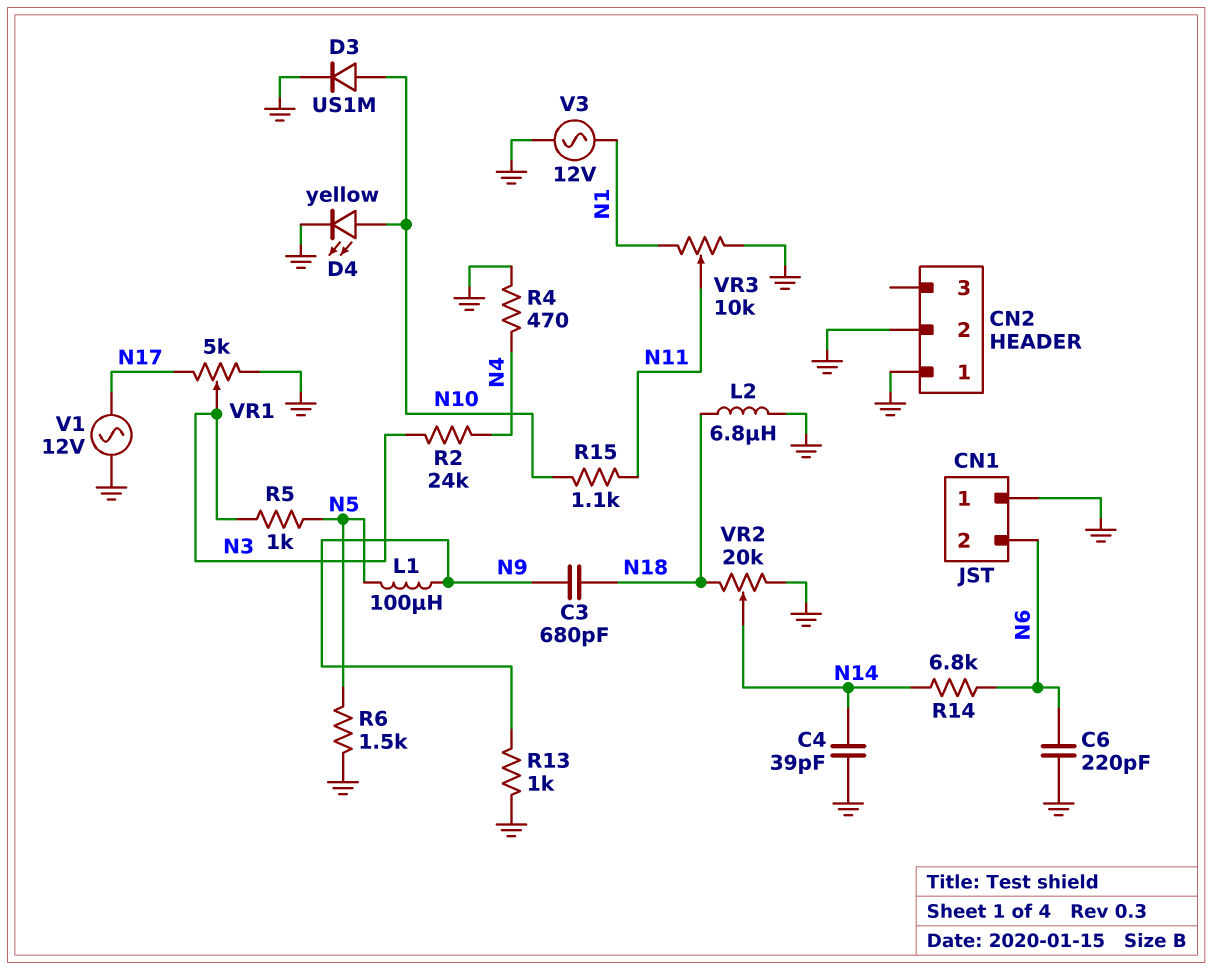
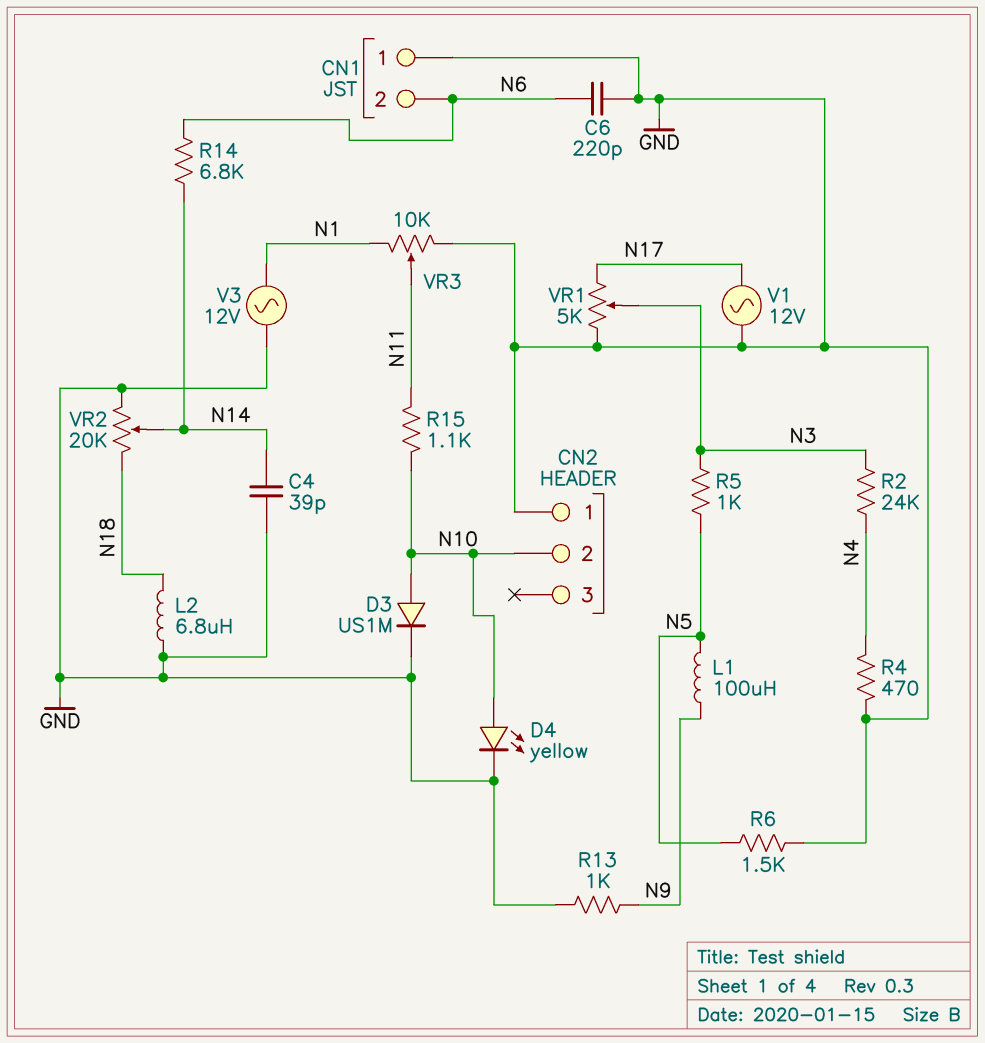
C3: 680pF (N9, N18) -> none
CN2 pin 2: GND -> N10

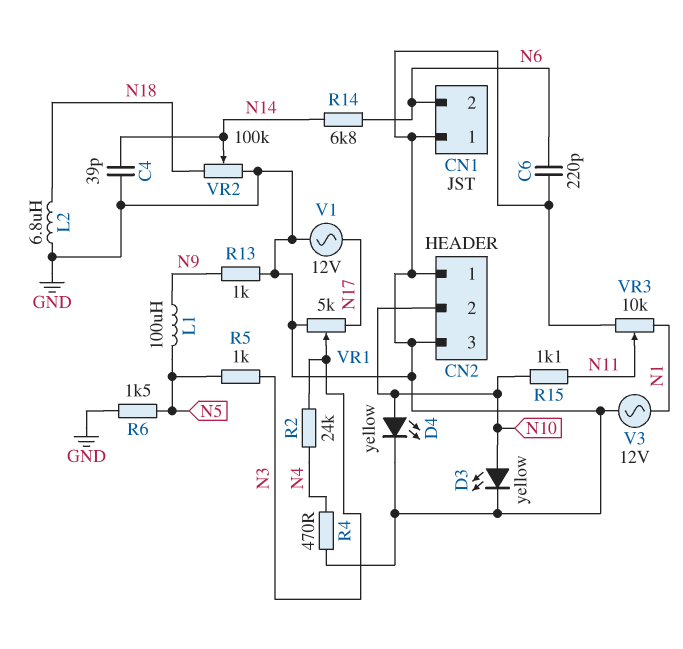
CN2 pin 3: none -> GND
D3: diode US1M (A N10, K GND) -> LED yellow (A N10, K GND)
VR2: 20k (GND, N18, wiper N14) -> 100k (GND, N18, wiper N14)

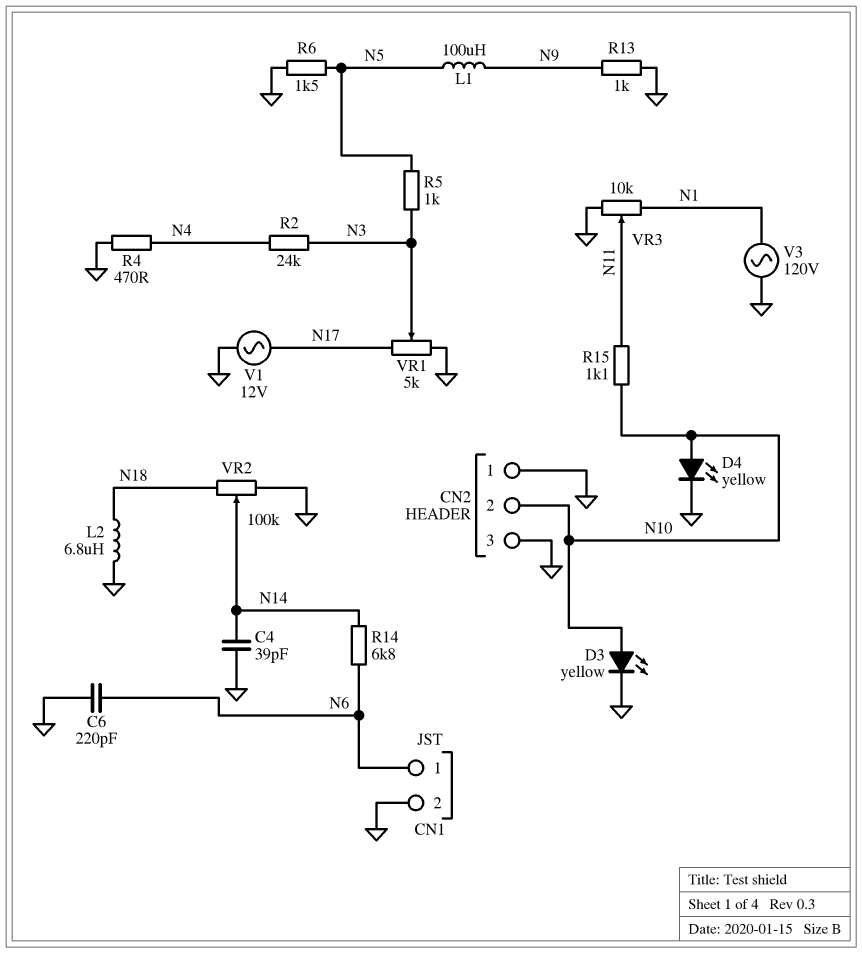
CN1 pin 1: GND -> N6
CN1 pin 2: N6 -> GND
V3: AC 12V (GND, N1) -> AC 120V (GND, N1)

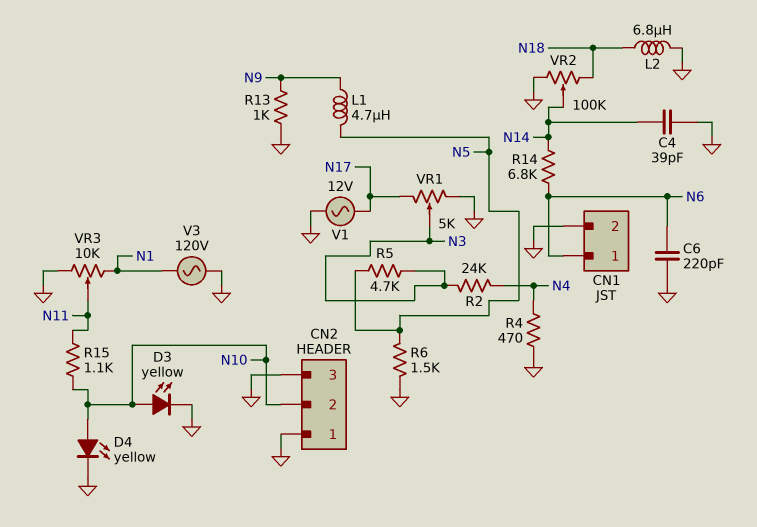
L1: 100uH (N5, N9) -> 4.7uH (N5, N9)
R5: 1k (N3, N5) -> 4.7k (N3, N5)

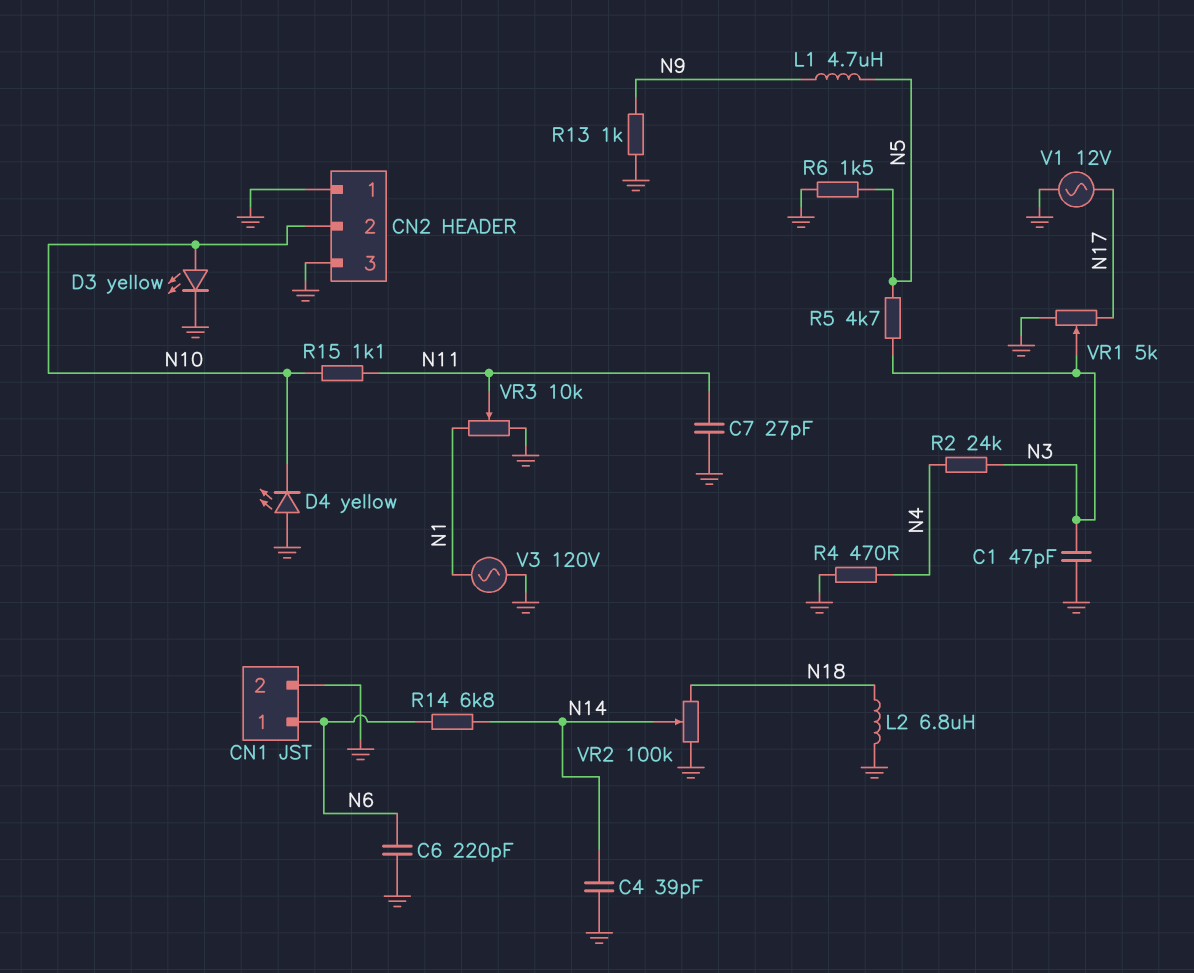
C1: none -> 47pF (GND, N3)
C7: none -> 27pF (GND, N11)
D4: LED yellow (A N10, K GND) -> LED yellow (A GND, K N10)

